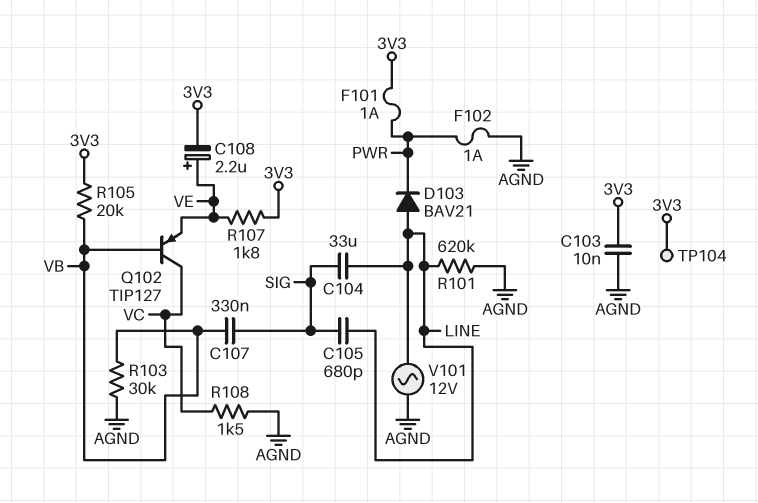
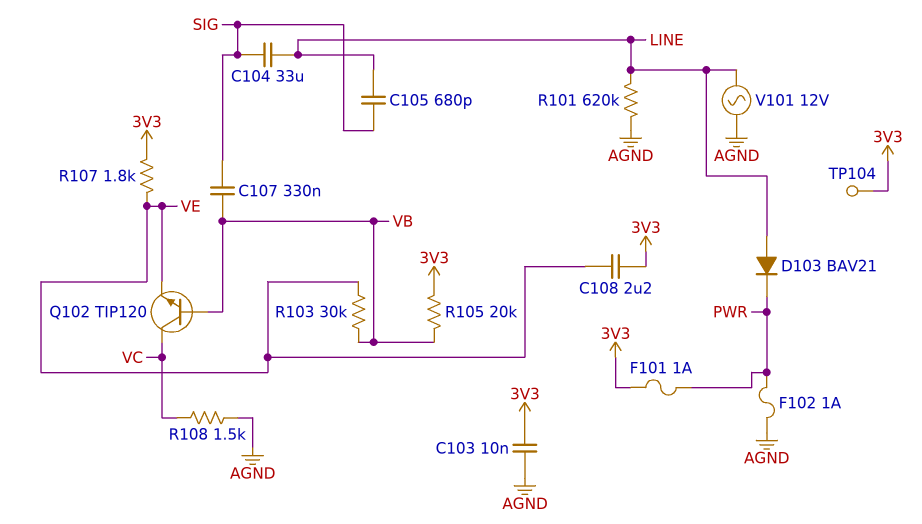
C108: 2.2uF (plus VE, minus 3V3) -> 2.2uF (3V3, VE)
Q102: PNP TIP127 (B VB, C VC, E VE) -> NPN TIP120 (B VB, C VC, E VE)
R103: 30k (AGND, VB) -> 30k (VB, VE)

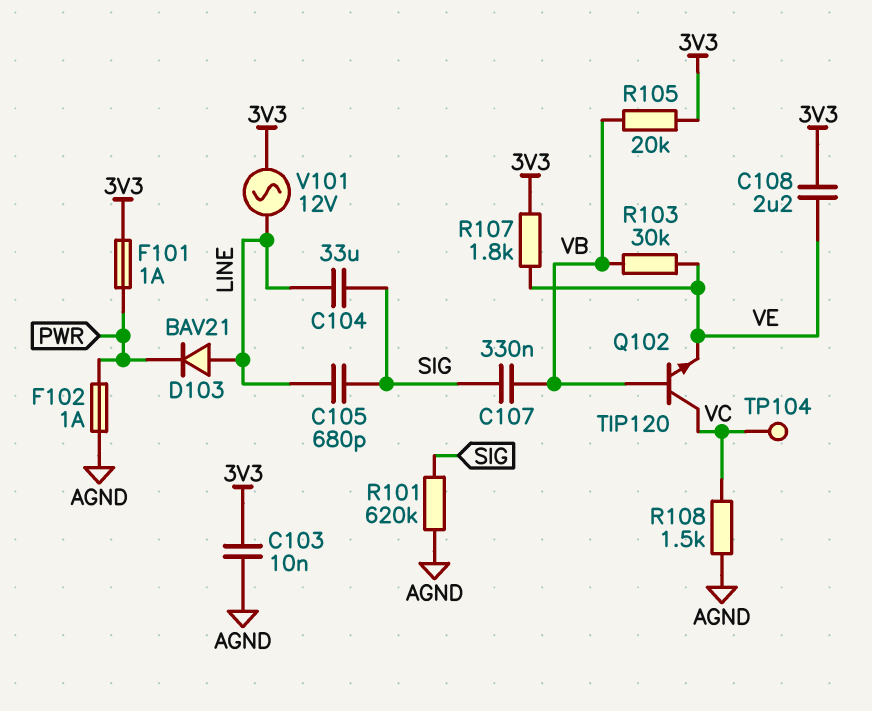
R101: 620k (AGND, LINE) -> 620k (AGND, SIG)
TP104: test point (3V3) -> test point (VC)
V101: AC 12V (AGND, LINE) -> AC 12V (3V3, LINE)

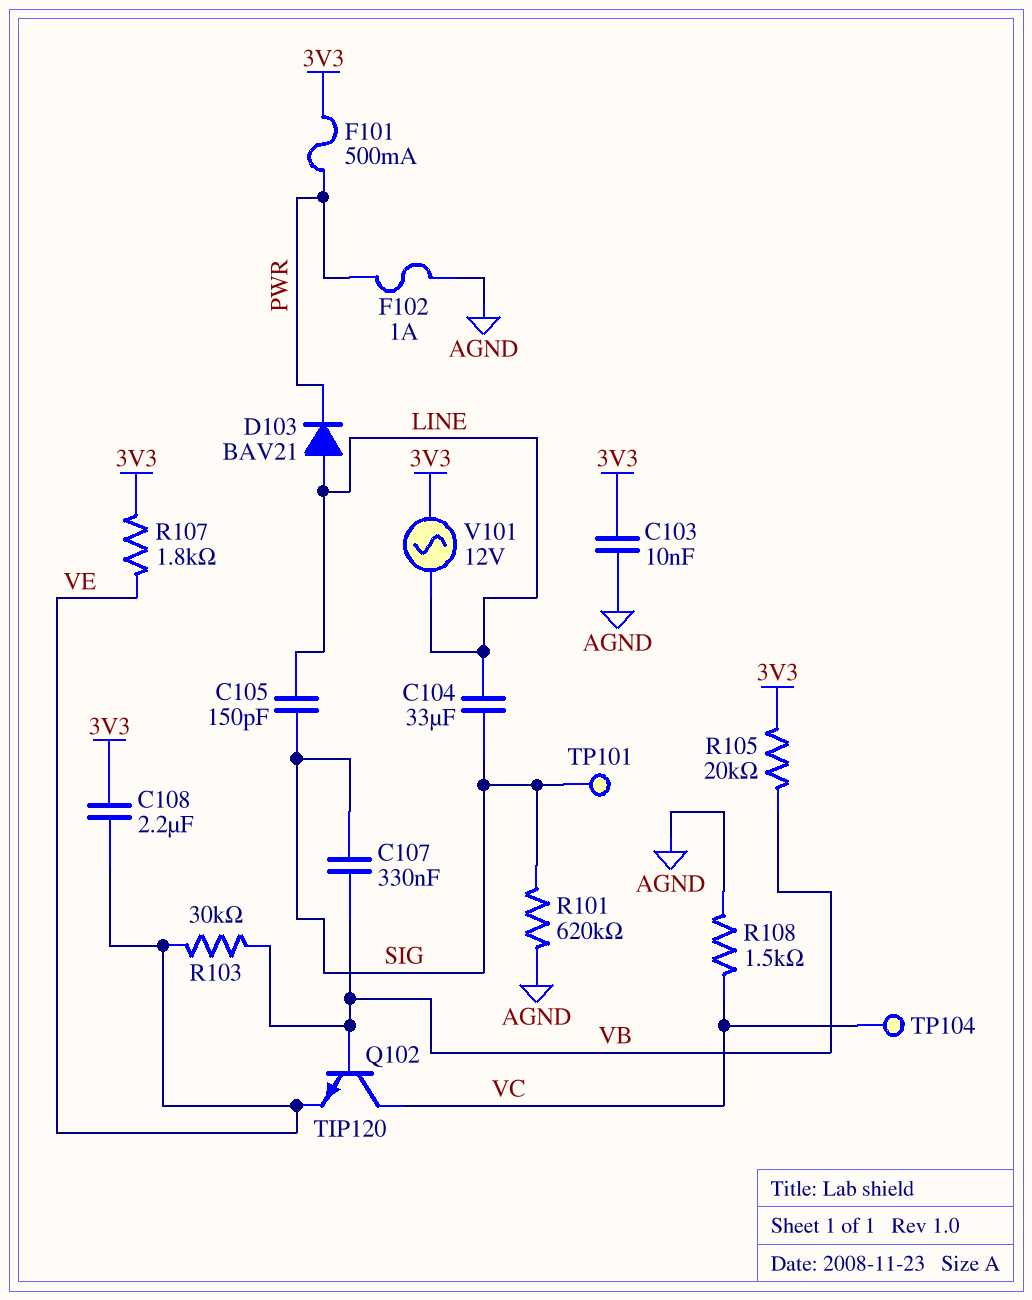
C105: 680pF (LINE, SIG) -> 150pF (LINE, SIG)
F101: 1A (3V3, PWR) -> 500mA (3V3, PWR)
TP101: none -> test point (SIG)

